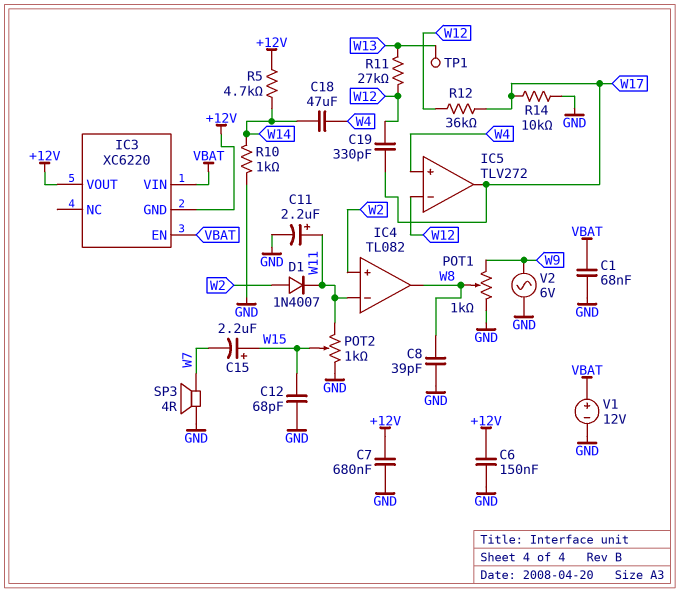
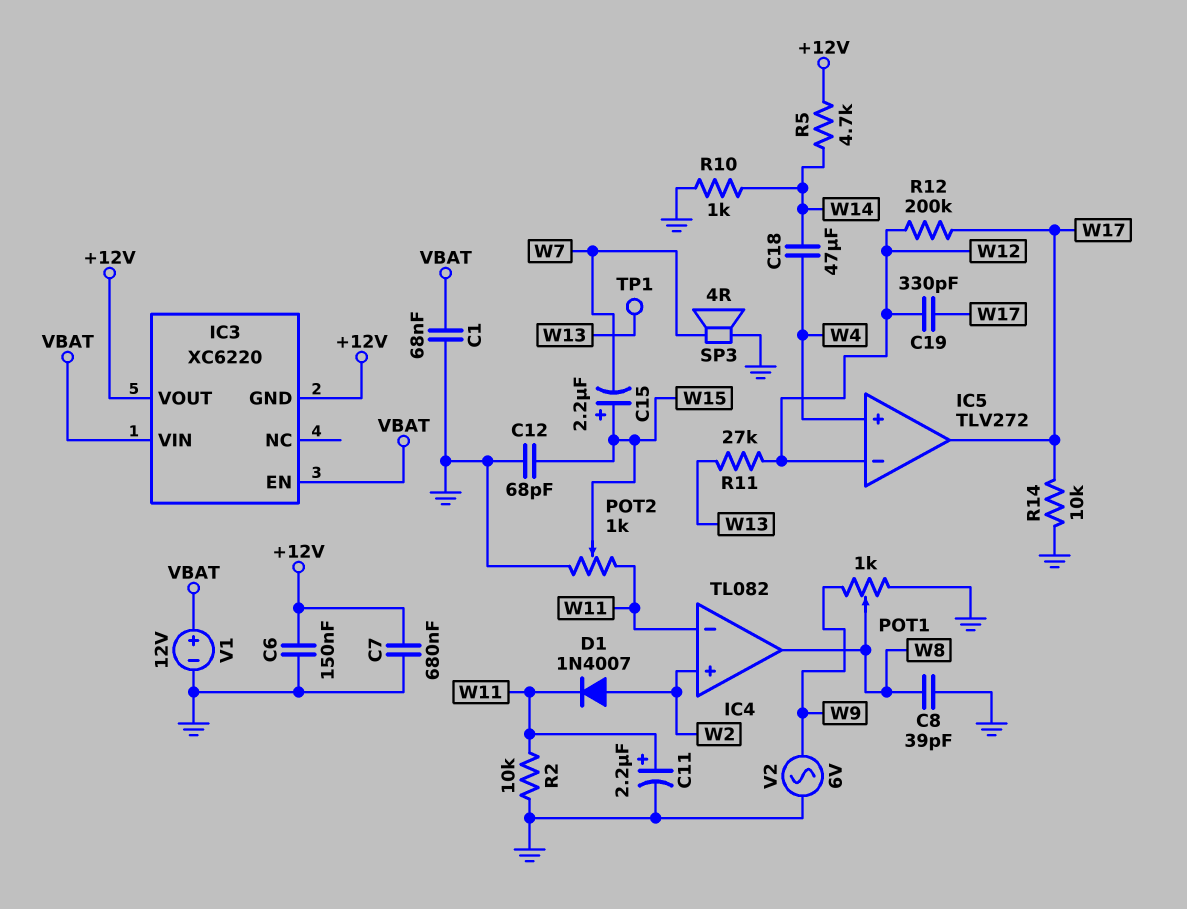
R2: none -> 10k (GND, W11)
R12: 36k (W12, W17) -> 200k (W12, W17)

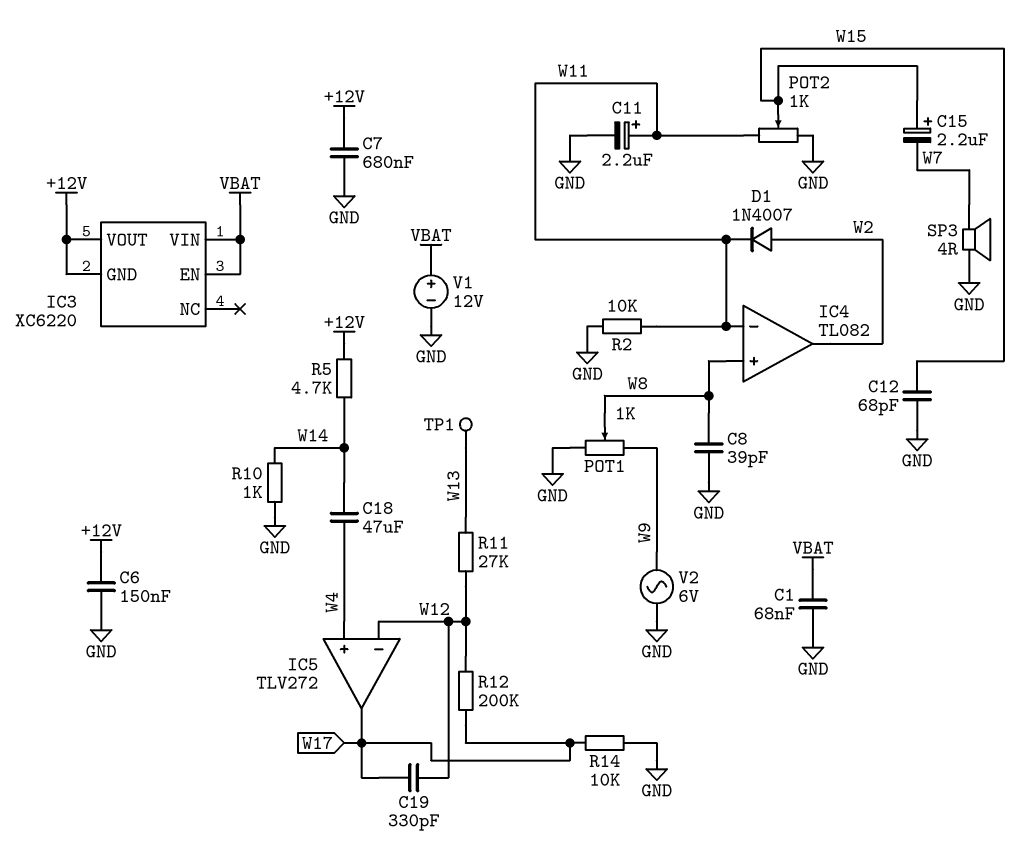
IC4 pin in+: W2 -> W8
IC4 pin out: W8 -> W2

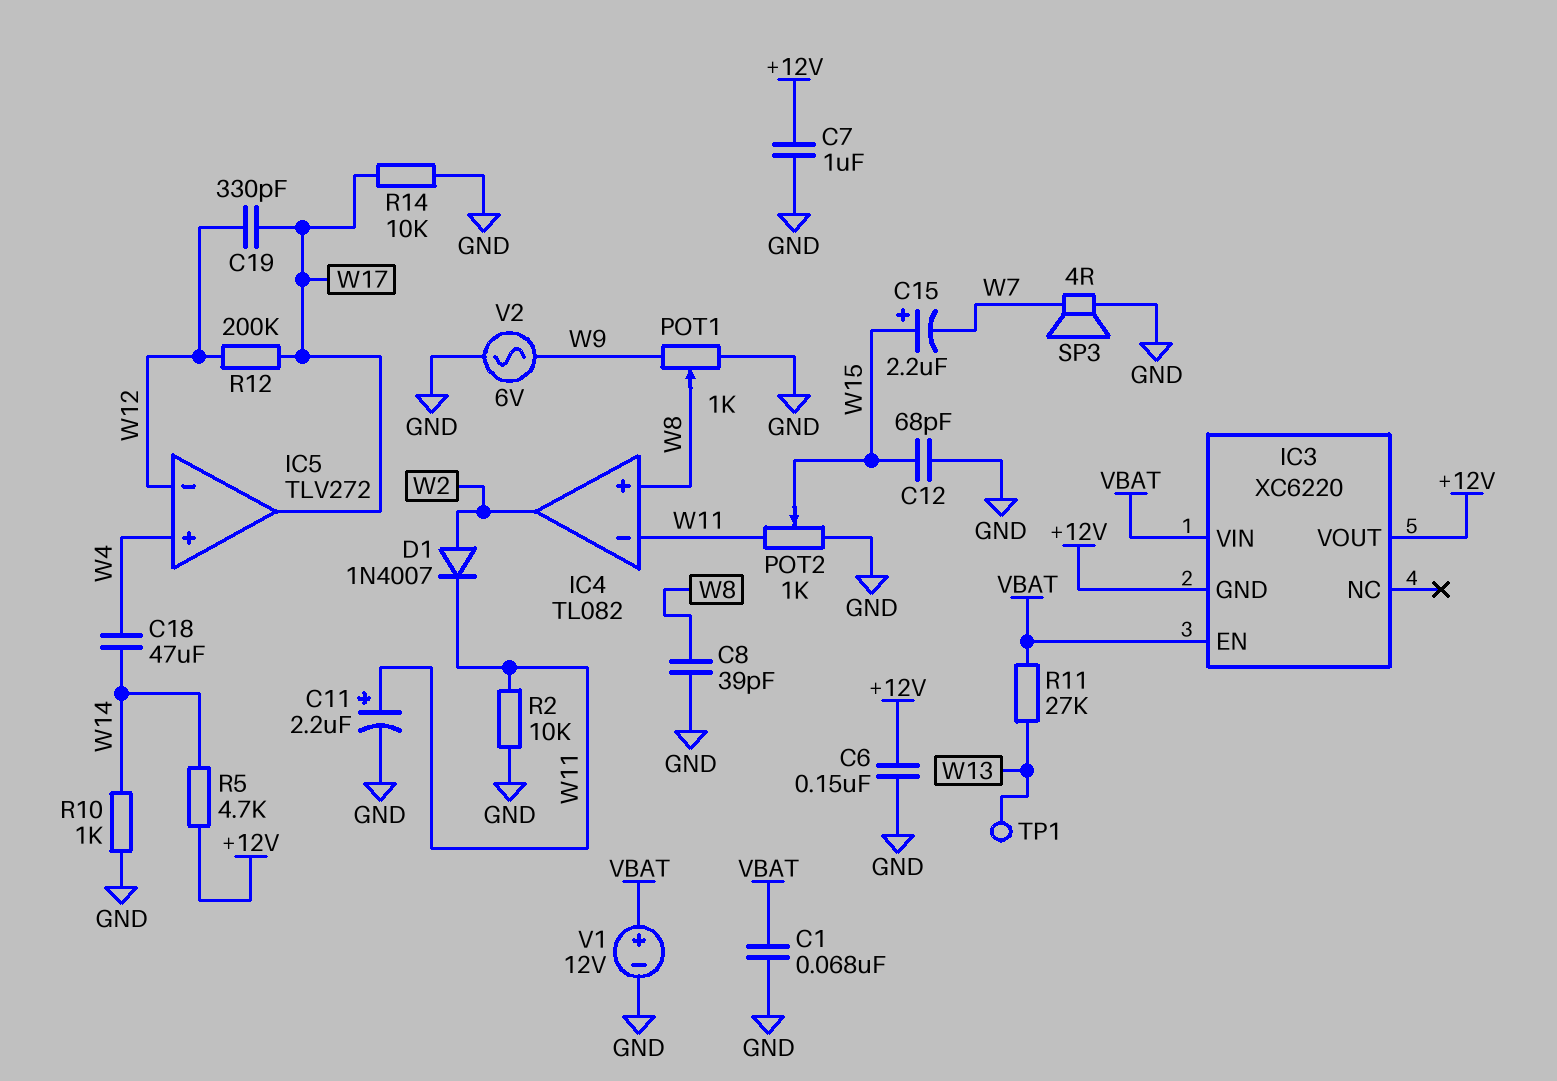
C7: 680nF (+12V, GND) -> 1uF (+12V, GND)
R11: 27k (W12, W13) -> 27k (VBAT, W13)

